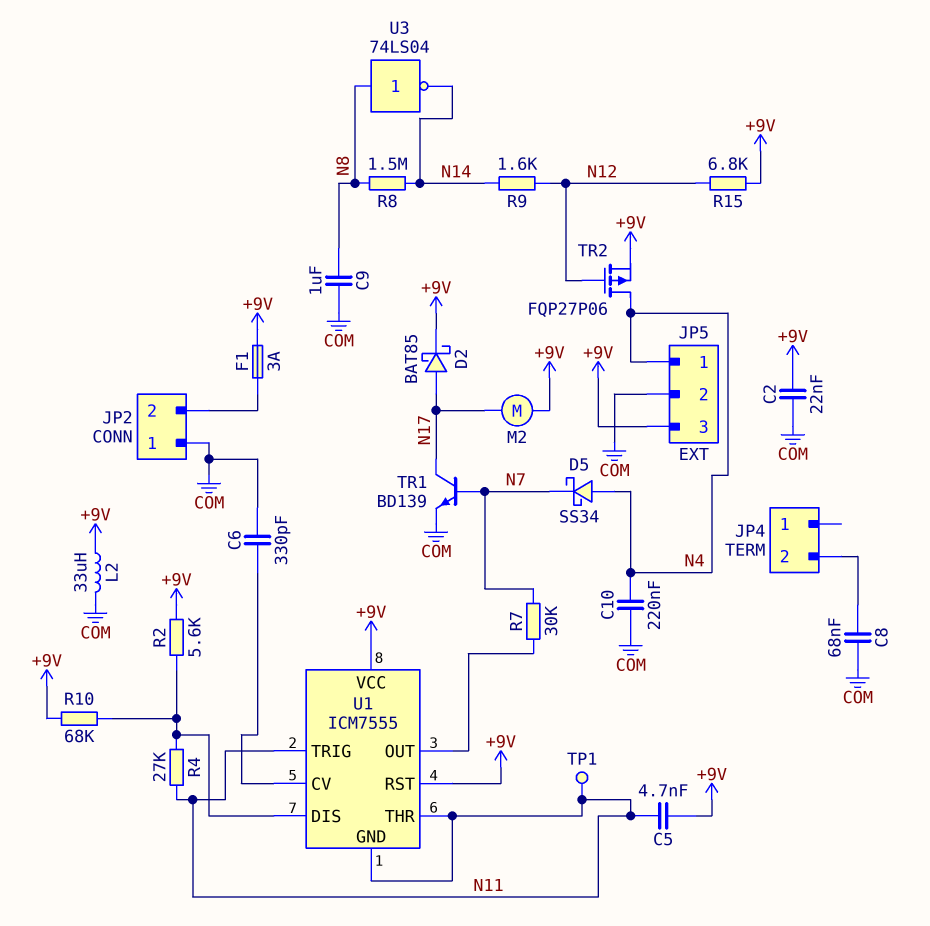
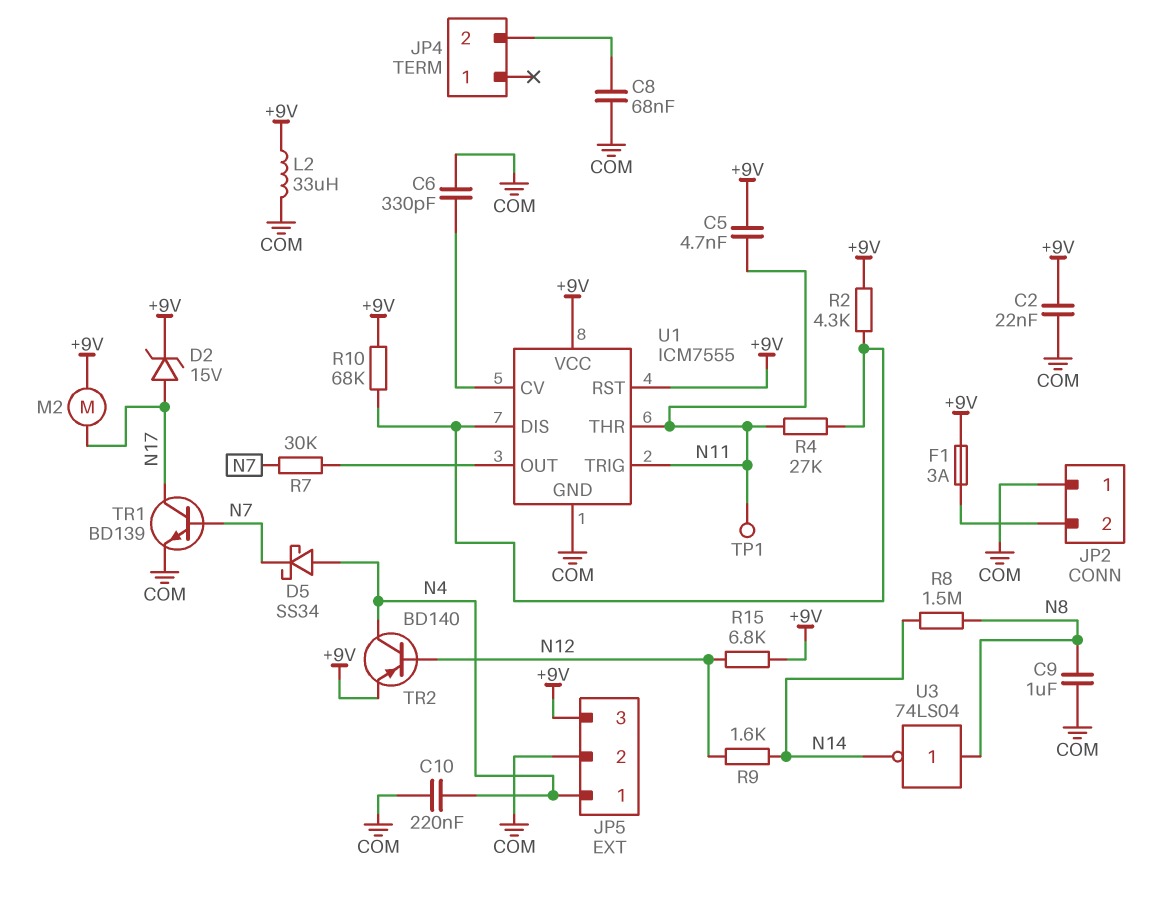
D2: schottky BAT85 (A N17, K +9V) -> zener 15V (A N17, K +9V)
R2: 5.6k (+9V, U1/DIS) -> 4.3k (+9V, U1/DIS)
TR2: PMOS FQP27P06 (G N12, D N4, S +9V) -> PNP BD140 (B N12, C N4, E +9V)
U1 pin GND: N11 -> COM

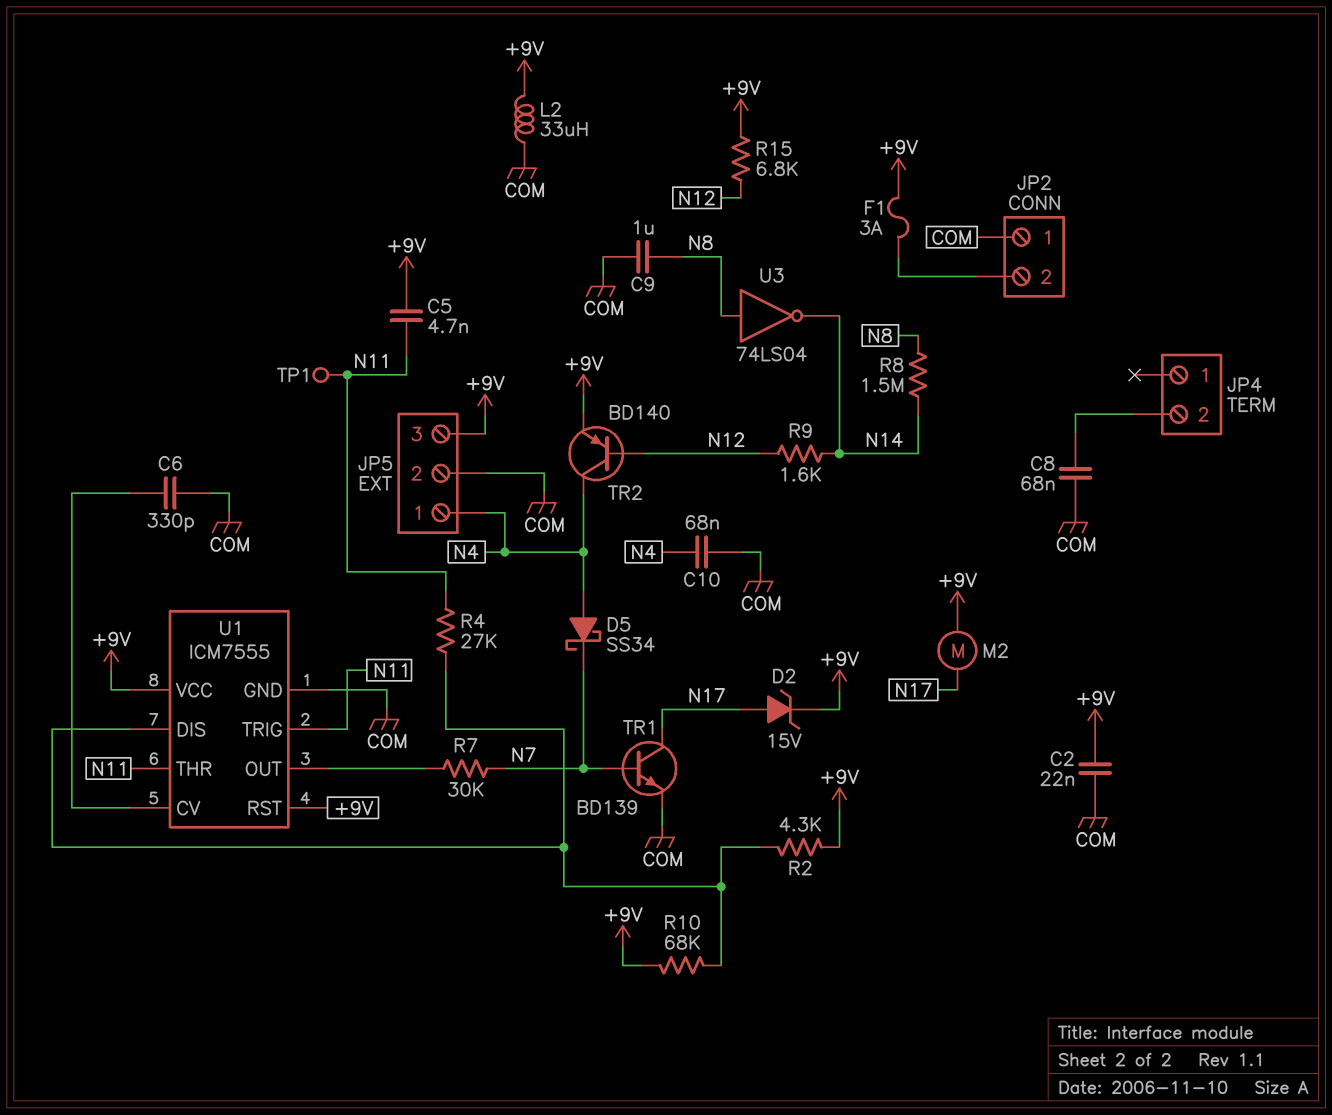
C10: 220nF (COM, N4) -> 68nF (COM, N4)

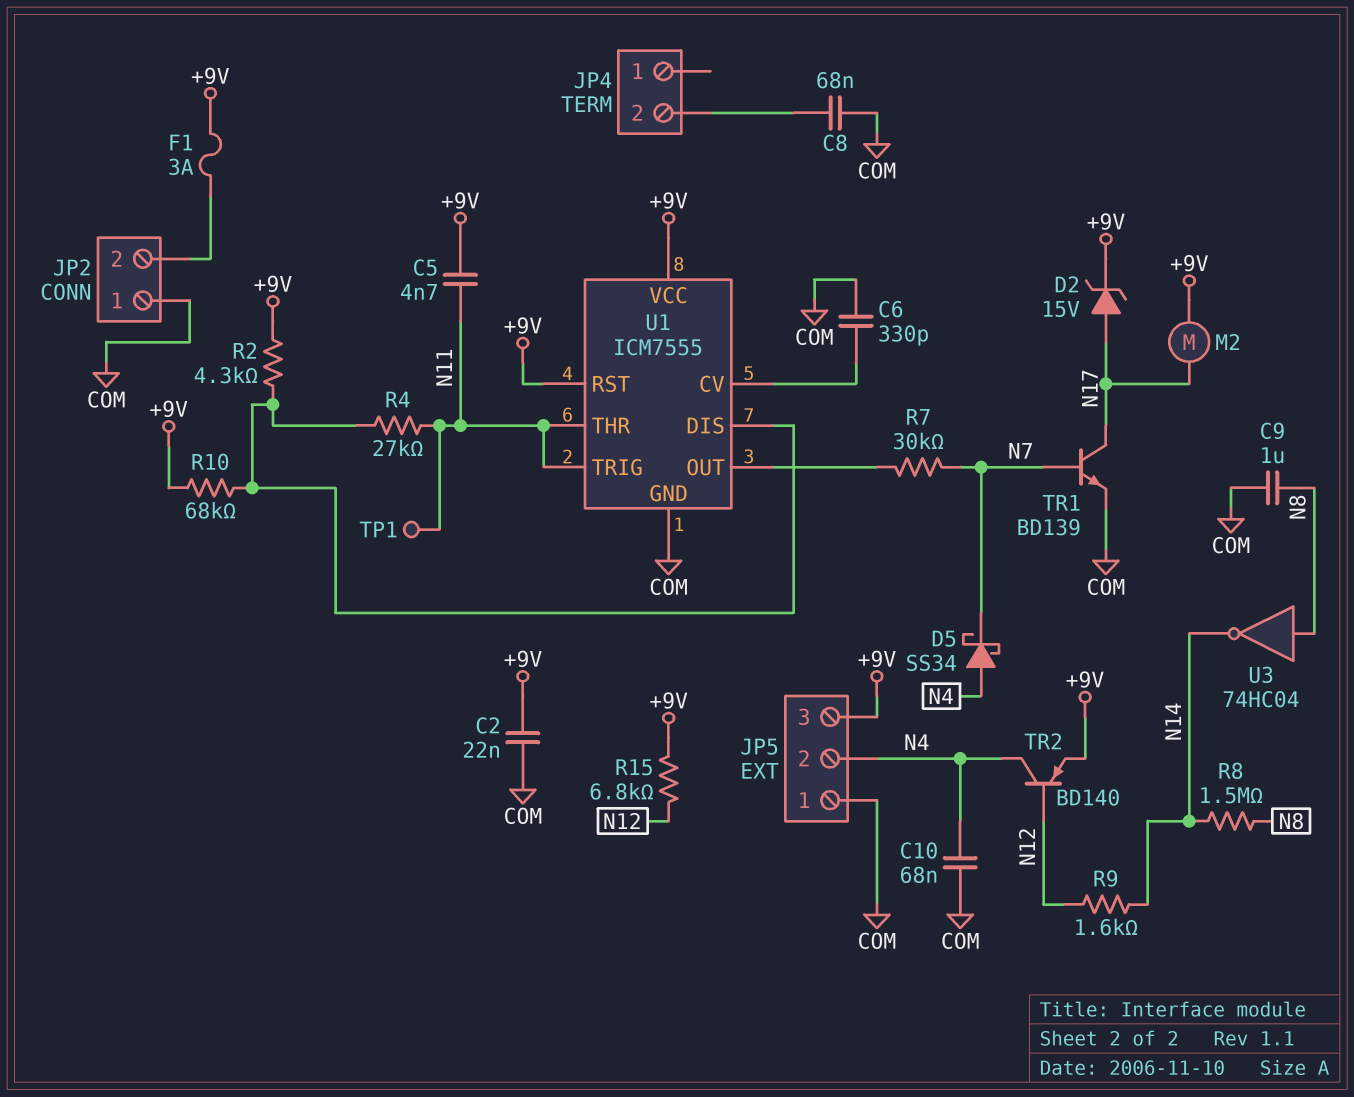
JP5 pin 1: N4 -> COM
JP5 pin 2: COM -> N4
L2: 33uH (+9V, COM) -> none
U3: NOT 74LS04 (in N8, out N14) -> NOT 74HC04 (in N8, out N14)

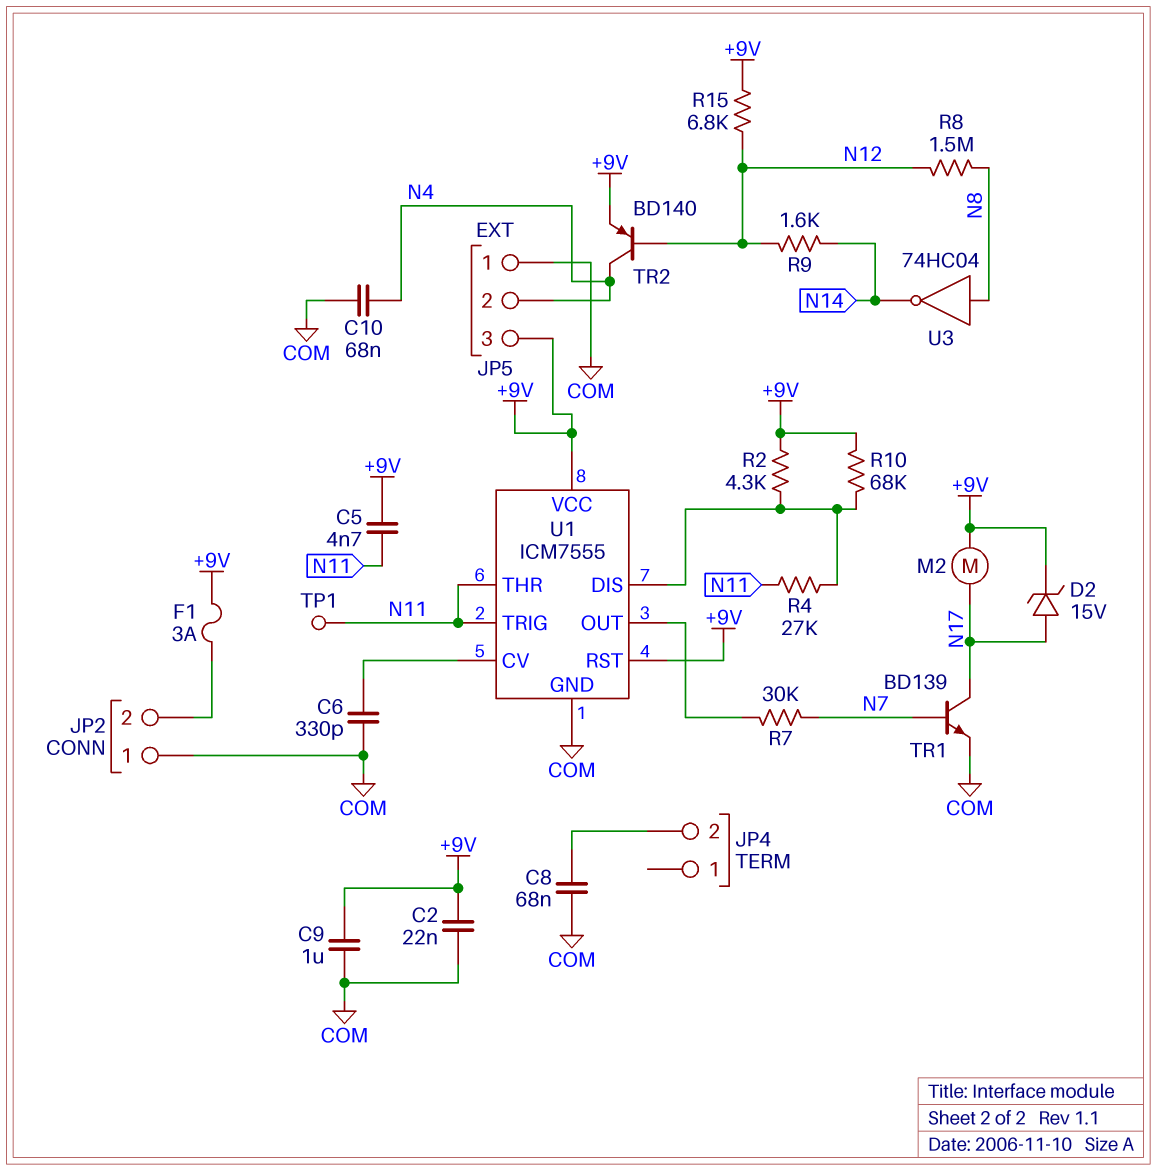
C9: 1uF (COM, N8) -> 1uF (+9V, COM)
D5: schottky SS34 (A N4, K N7) -> none
R8: 1.5M (N8, N14) -> 1.5M (N8, N12)

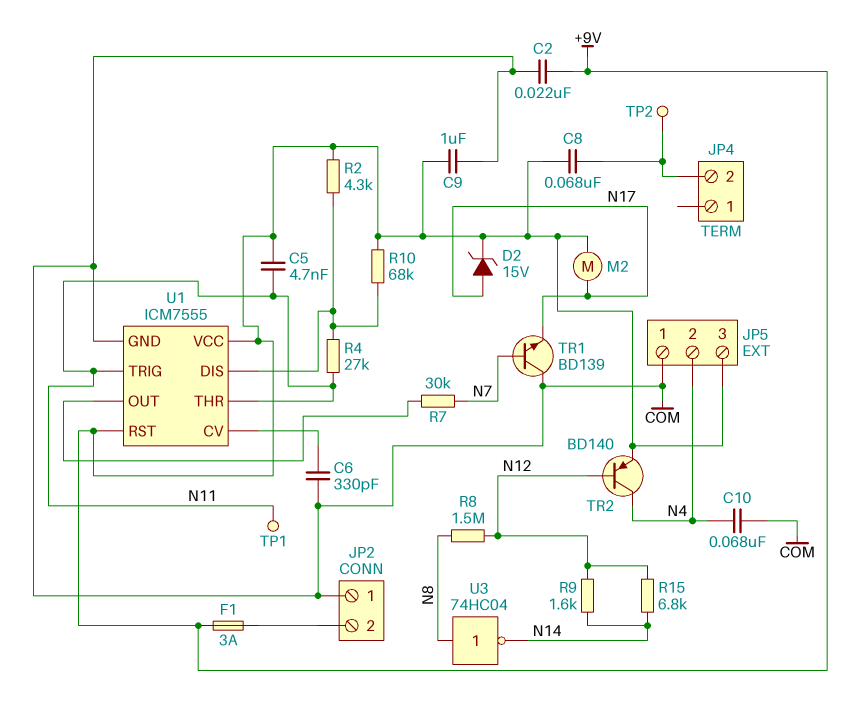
C8: 68nF (COM, JP4/2) -> 68nF (+9V, JP4/2)
R15: 6.8k (+9V, N12) -> 6.8k (N12, N14)
TP2: none -> test point (JP4/2)
TR1: NPN BD139 (B N7, C N17, E COM) -> NPN BD139 (B N7, C COM, E N17)

